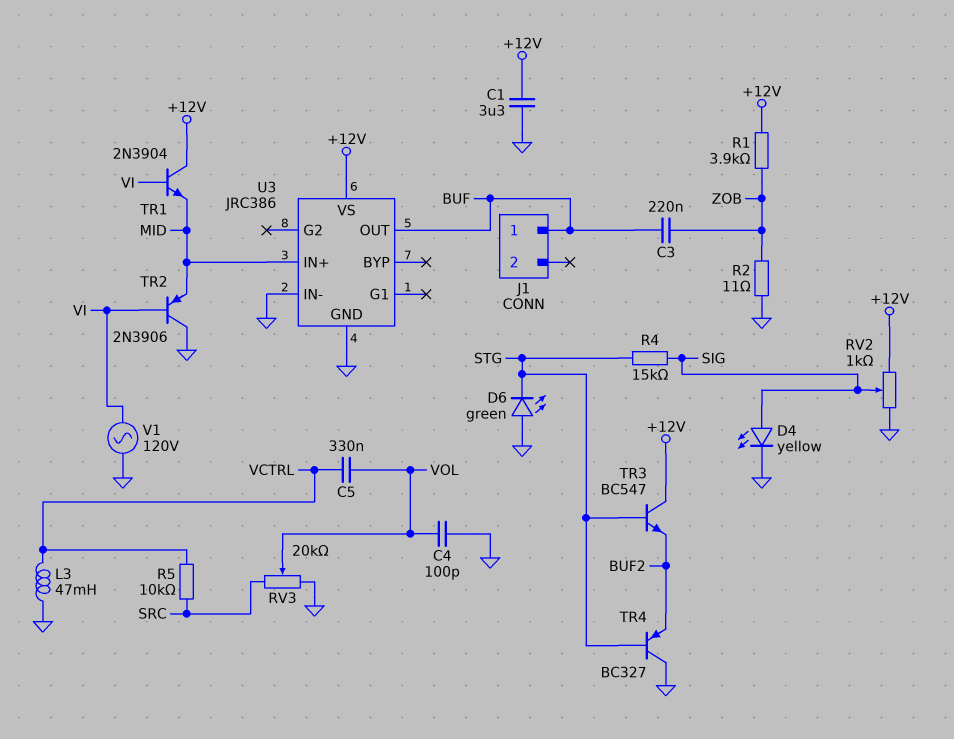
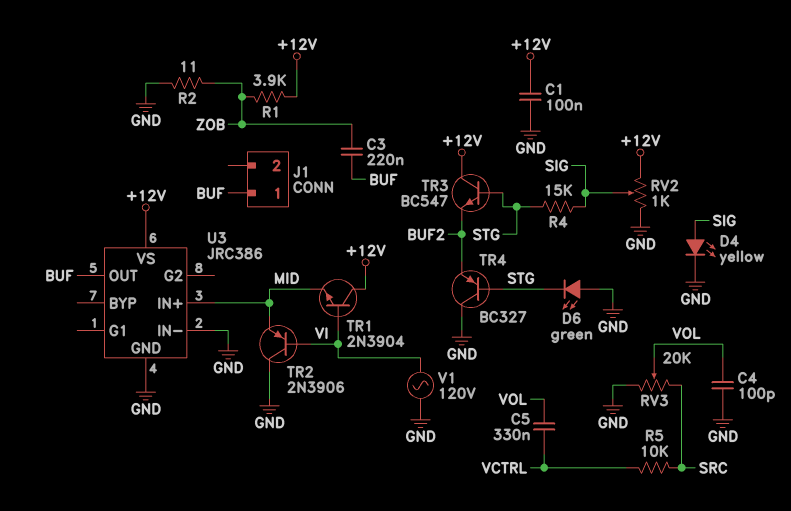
C1: 3.3uF (+12V, GND) -> 100nF (+12V, GND)
L3: 47mH (GND, VCTRL) -> none

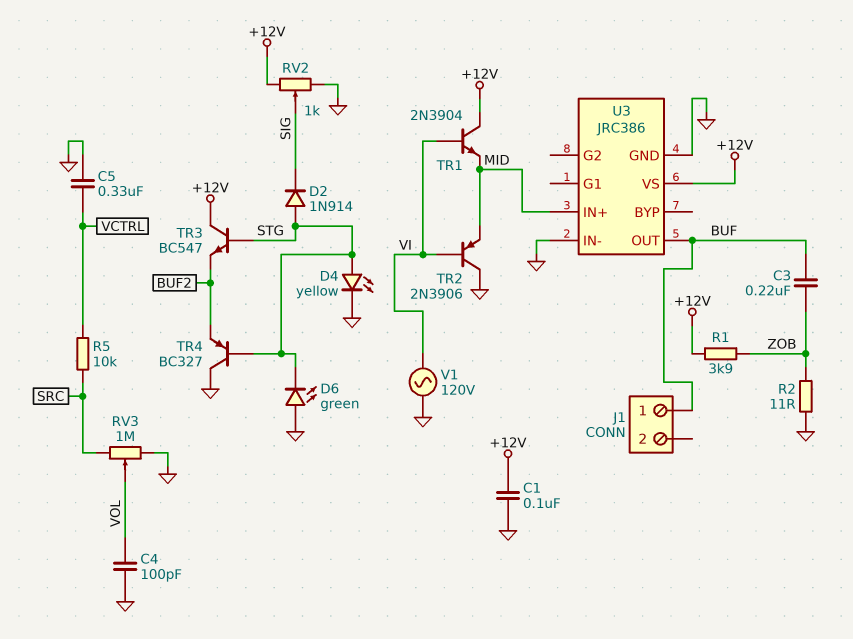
C5: 330nF (VCTRL, VOL) -> 330nF (GND, VCTRL)
D2: none -> diode 1N914 (A STG, K SIG)
D4: LED yellow (A SIG, K GND) -> LED yellow (A STG, K GND)
R4: 15k (SIG, STG) -> none
RV3: 20k (GND, SRC, wiper VOL) -> 1M (GND, SRC, wiper VOL)

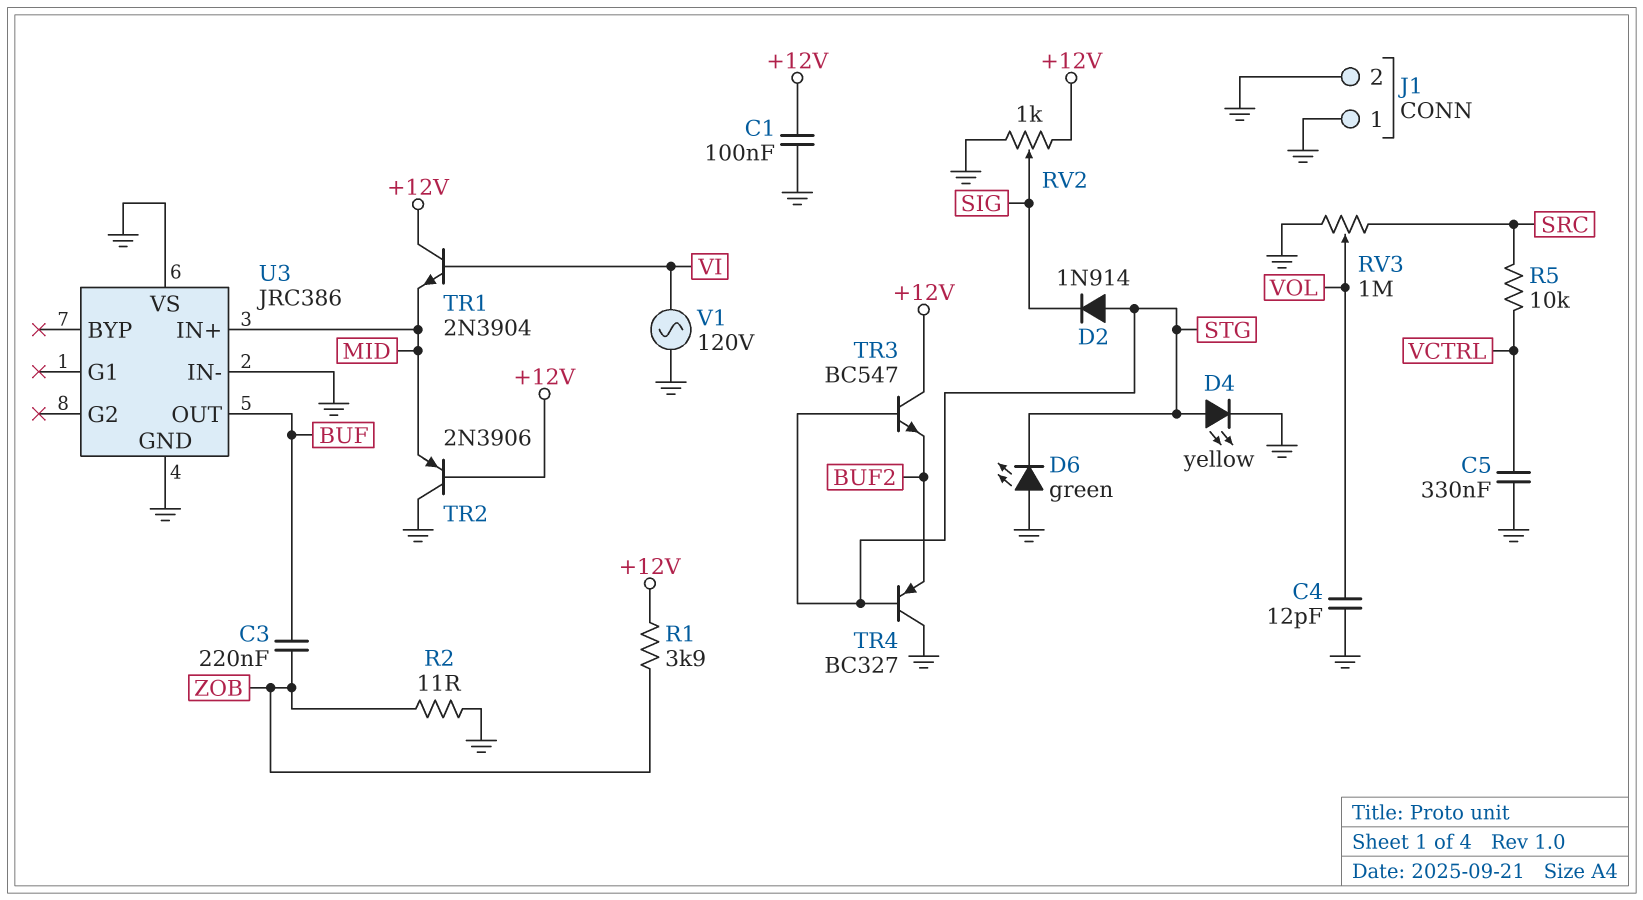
C4: 100pF (GND, VOL) -> 12pF (GND, VOL)
J1 pin 1: BUF -> GND
J1 pin 2: none -> GND
TR2: PNP 2N3906 (B VI, C GND, E MID) -> PNP 2N3906 (B +12V, C GND, E MID)
U3 pin VS: +12V -> GND

